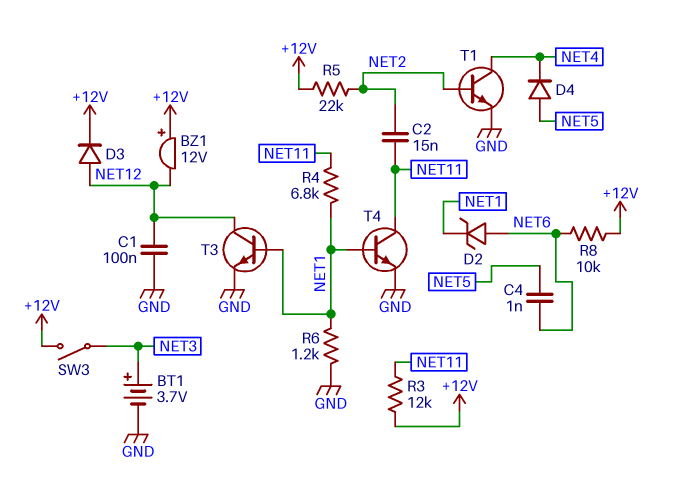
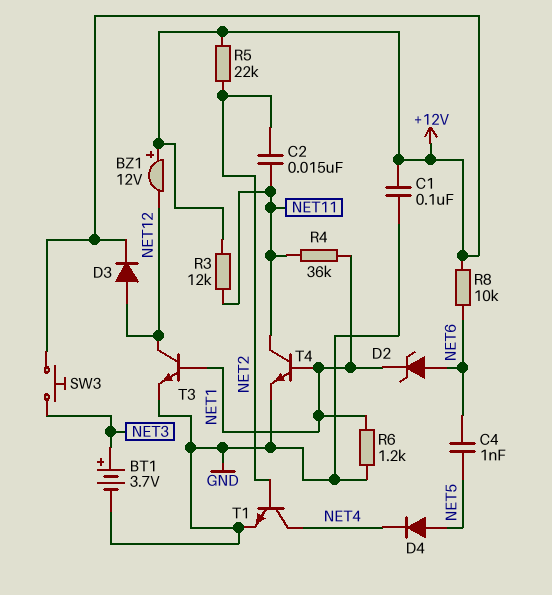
C1: 100nF (GND, NET12) -> 100nF (+12V, GND)
R4: 6.8k (NET1, NET11) -> 36k (NET1, NET11)
SW3: switch (+12V, NET3) -> button (+12V, NET3)

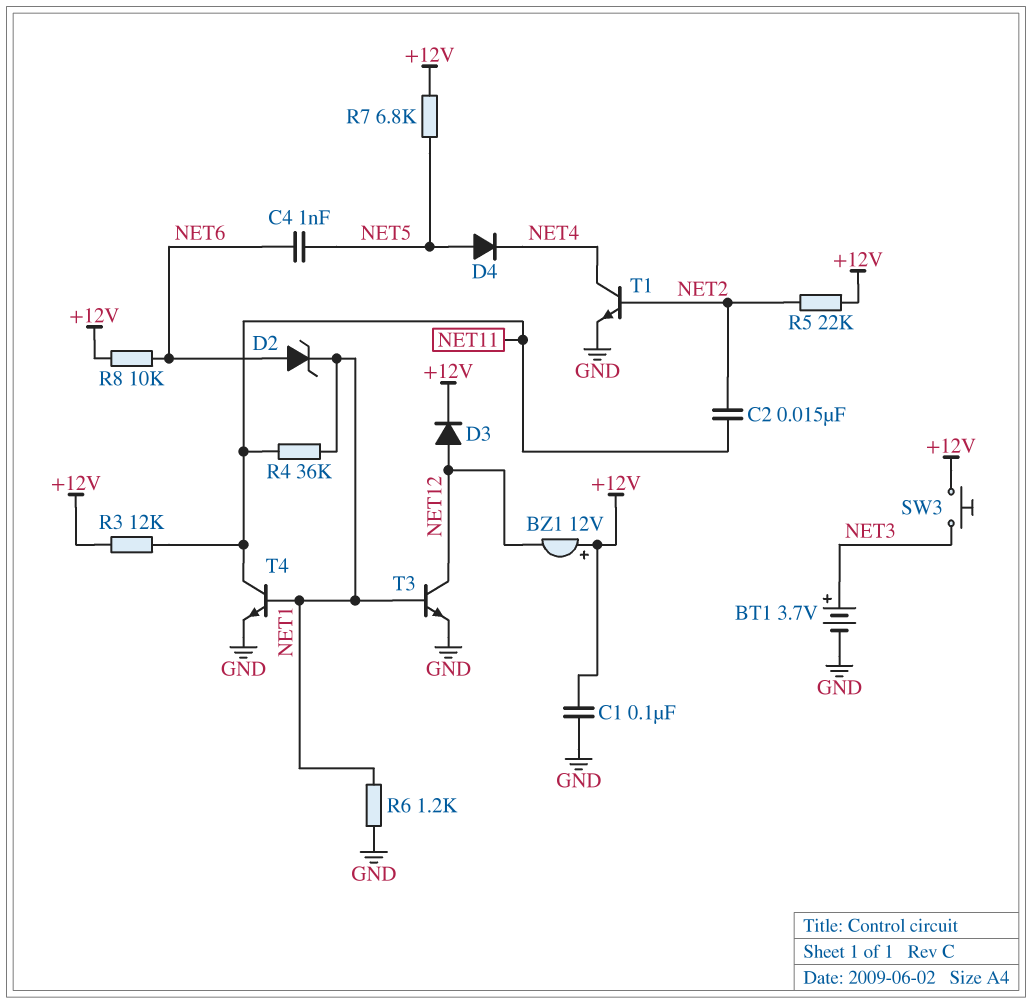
R7: none -> 6.8k (+12V, NET5)

